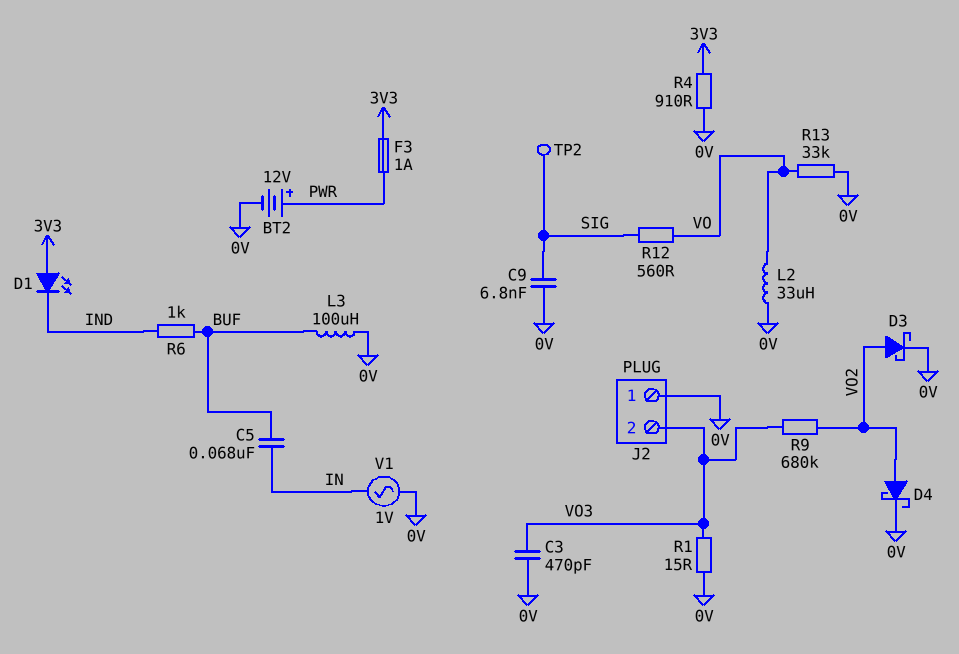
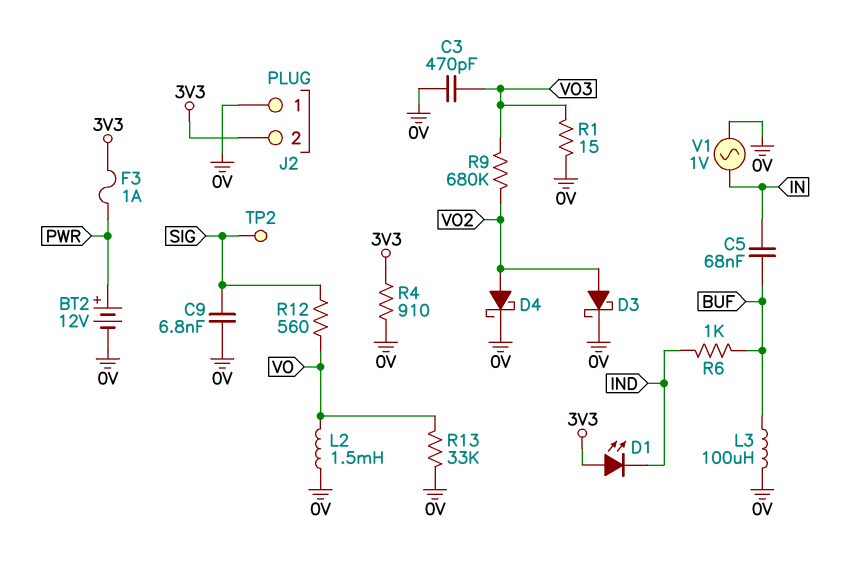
J2 pin 2: VO3 -> 3V3
L2: 33uH (0V, VO) -> 1.5mH (0V, VO)

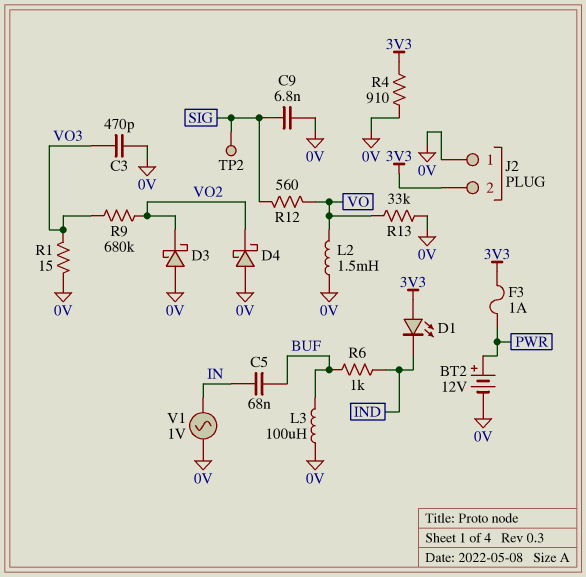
D3: schottky (A VO2, K 0V) -> schottky (A 0V, K VO2)
D4: schottky (A VO2, K 0V) -> schottky (A 0V, K VO2)

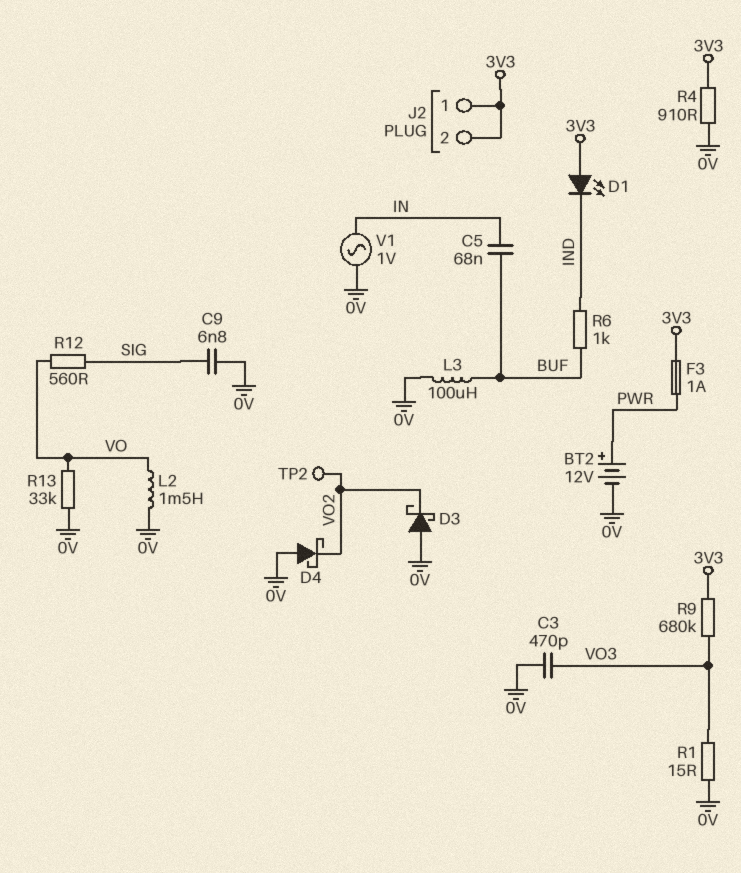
J2 pin 1: 0V -> 3V3
R9: 680k (VO2, VO3) -> 680k (3V3, VO3)
TP2: test point (SIG) -> test point (VO2)

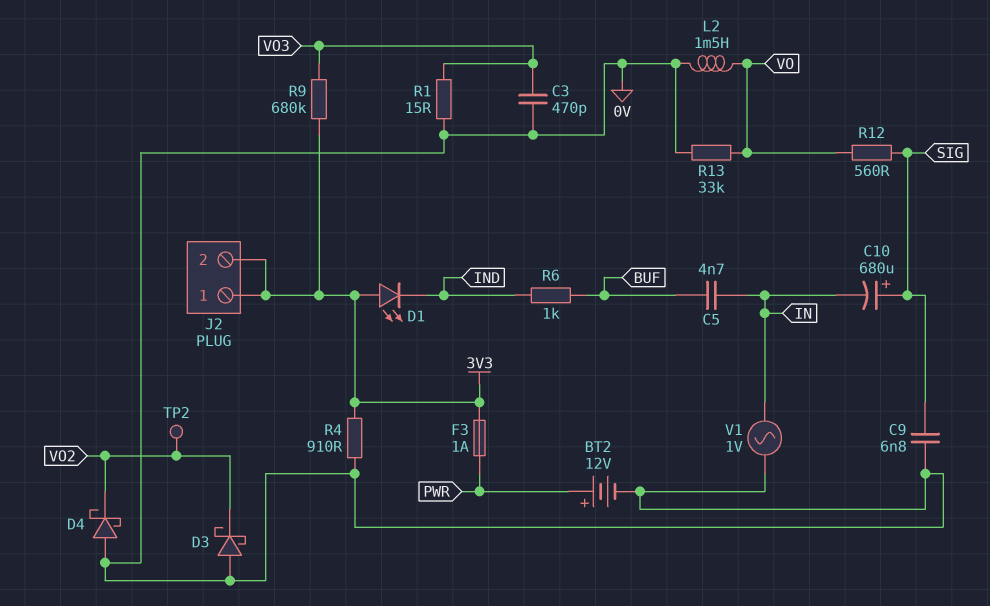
C5: 68nF (BUF, IN) -> 4.7nF (BUF, IN)
C10: none -> 680uF (plus SIG, minus IN)
L3: 100uH (0V, BUF) -> none

